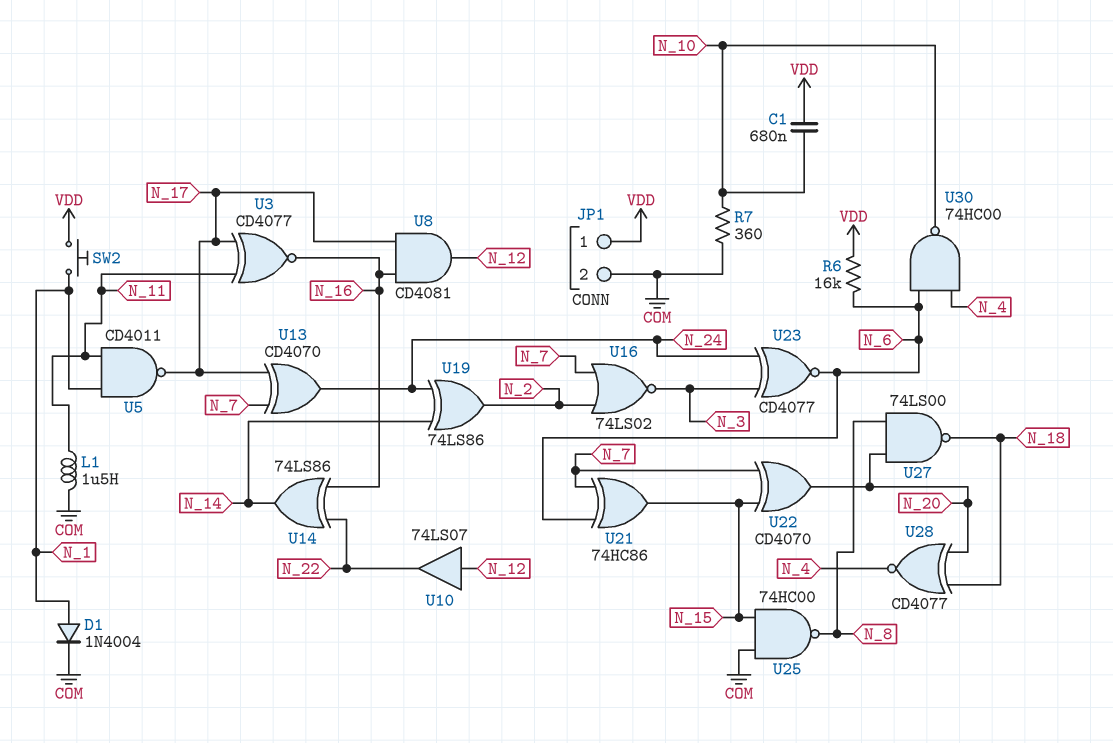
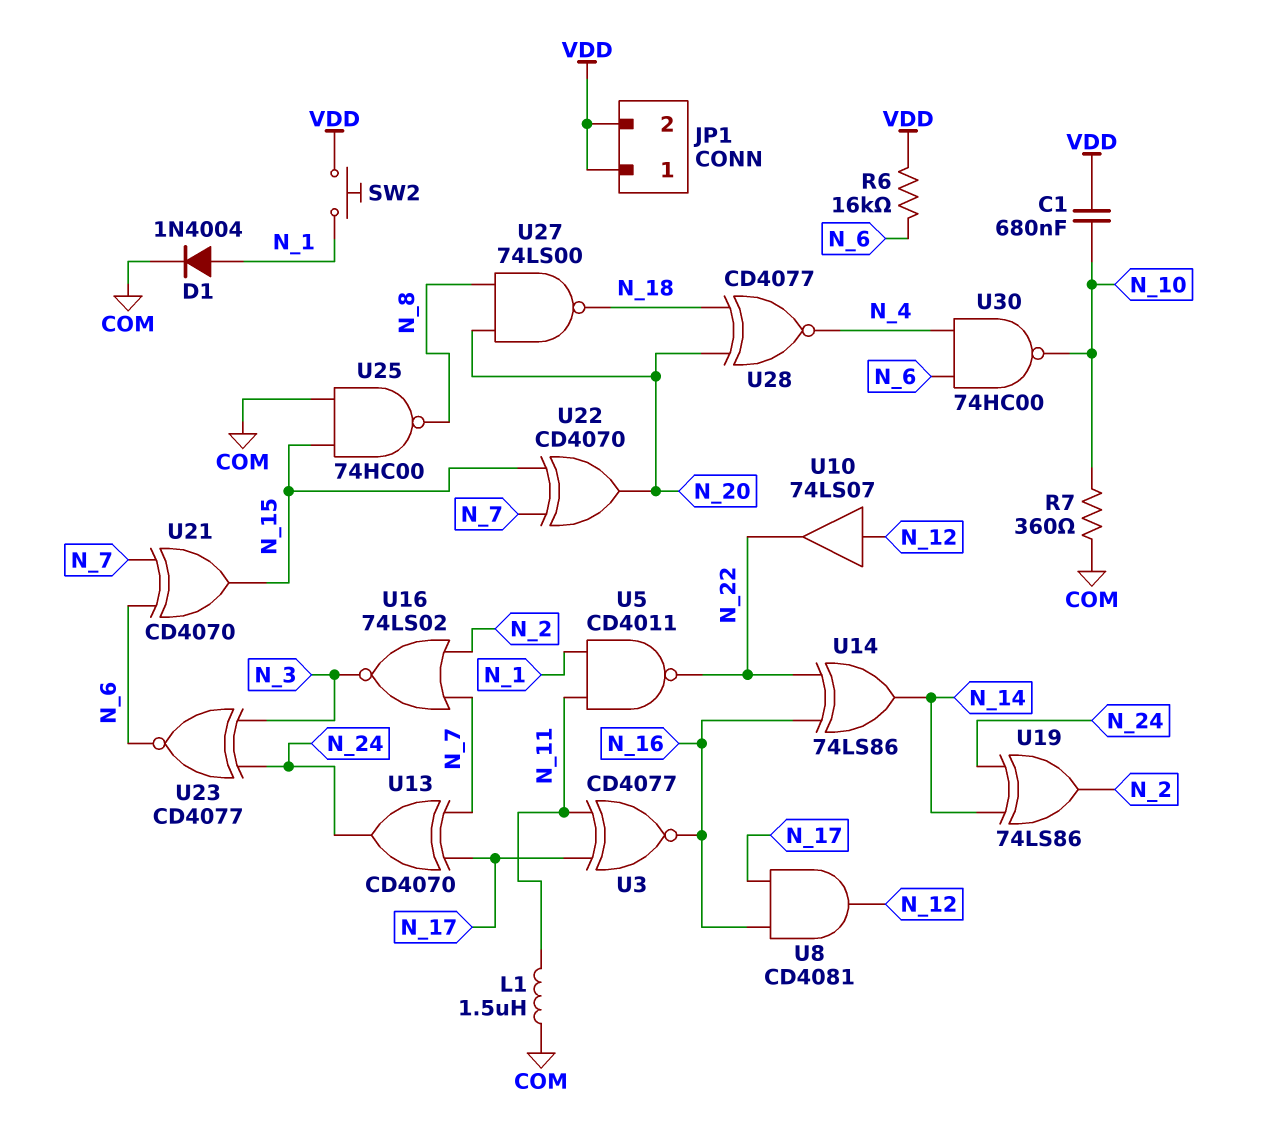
JP1 pin 2: COM -> VDD
U5: NAND CD4011 (in N_1, in N_11, out N_17) -> NAND CD4011 (in N_1, in N_11, out N_22)
U21: XOR 74HC86 (in N_6, in N_7, out N_15) -> XOR CD4070 (in N_6, in N_7, out N_15)

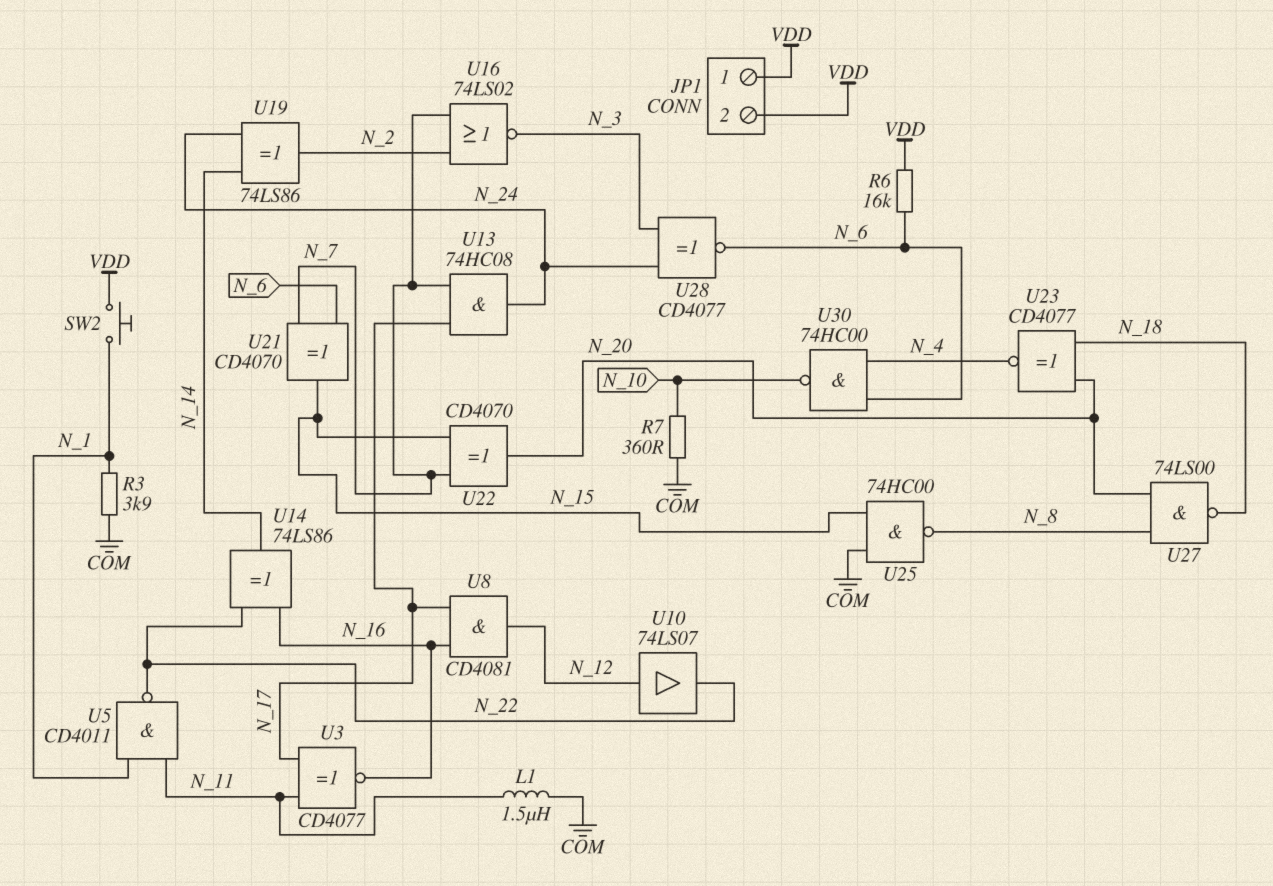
C1: 680nF (N_10, VDD) -> none
D1: diode 1N4004 (A N_1, K COM) -> none
R3: none -> 3.9k (COM, N_1)
U13: XOR CD4070 (in N_7, in N_17, out N_24) -> AND 74HC08 (in N_7, in N_17, out N_24)
U23: XNOR CD4077 (in N_3, in N_24, out N_6) -> XNOR CD4077 (in N_18, in N_20, out N_4)
U28: XNOR CD4077 (in N_18, in N_20, out N_4) -> XNOR CD4077 (in N_3, in N_24, out N_6)

